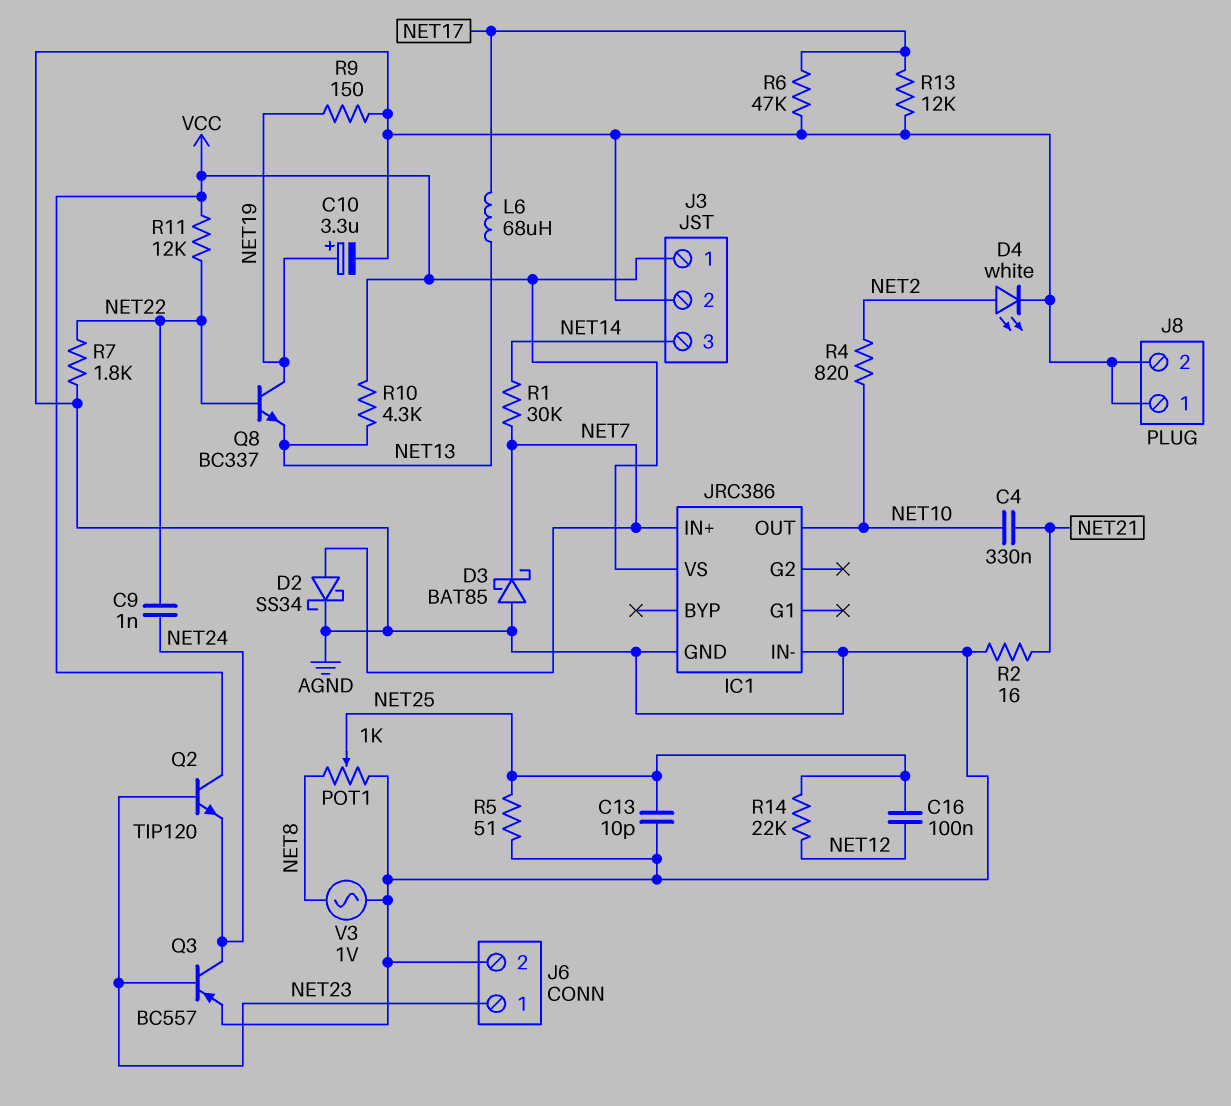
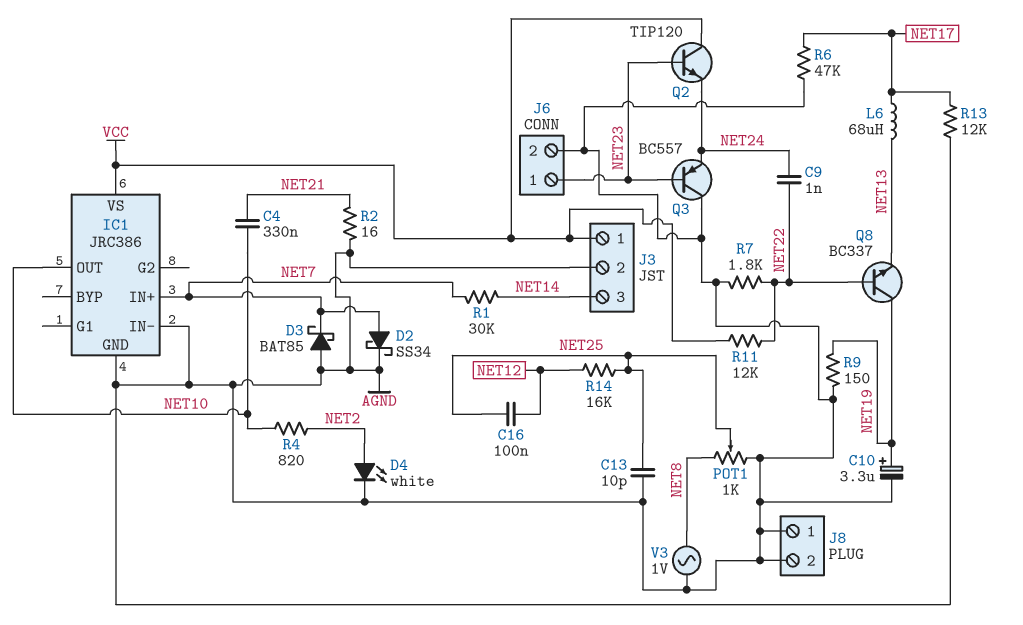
Q3: PNP BC557 (B NET23, C NET24, E AGND) -> PNP BC557 (B NET23, C AGND, E NET24)
R5: 51 (AGND, NET25) -> none
R10: 4.3k (NET13, VCC) -> none
R14: 22k (NET12, NET25) -> 16k (NET12, NET25)

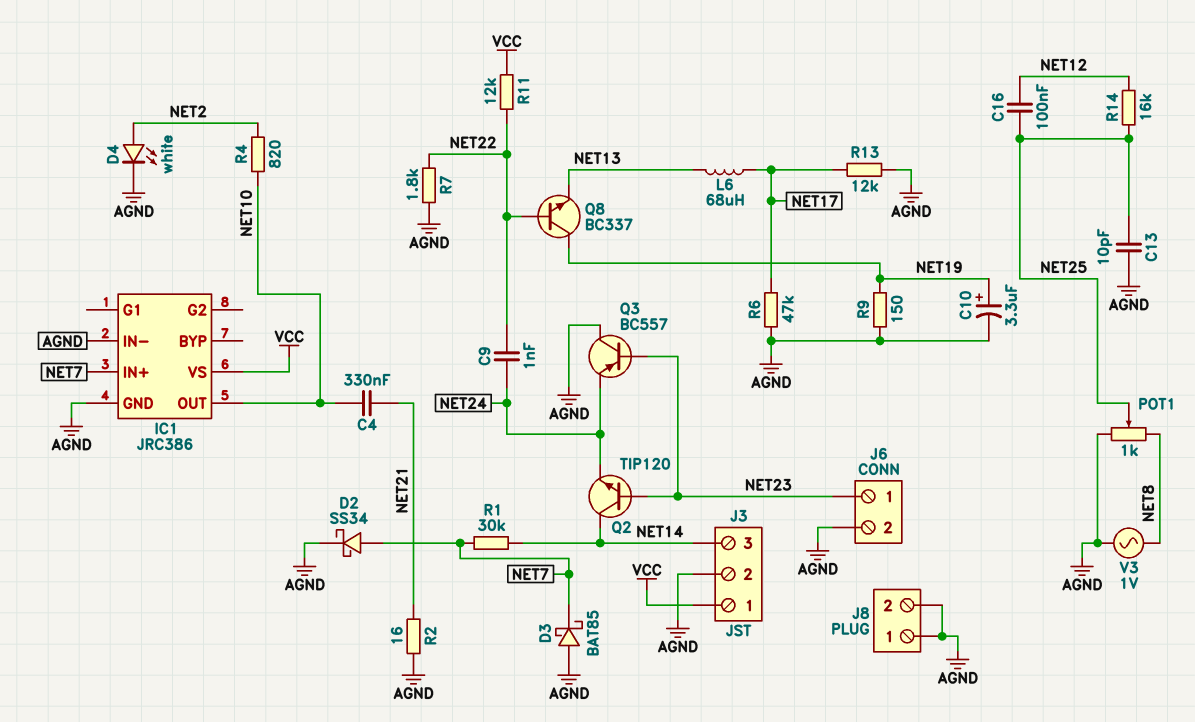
Q2: NPN TIP120 (B NET23, C VCC, E NET24) -> NPN TIP120 (B NET23, C NET14, E NET24)

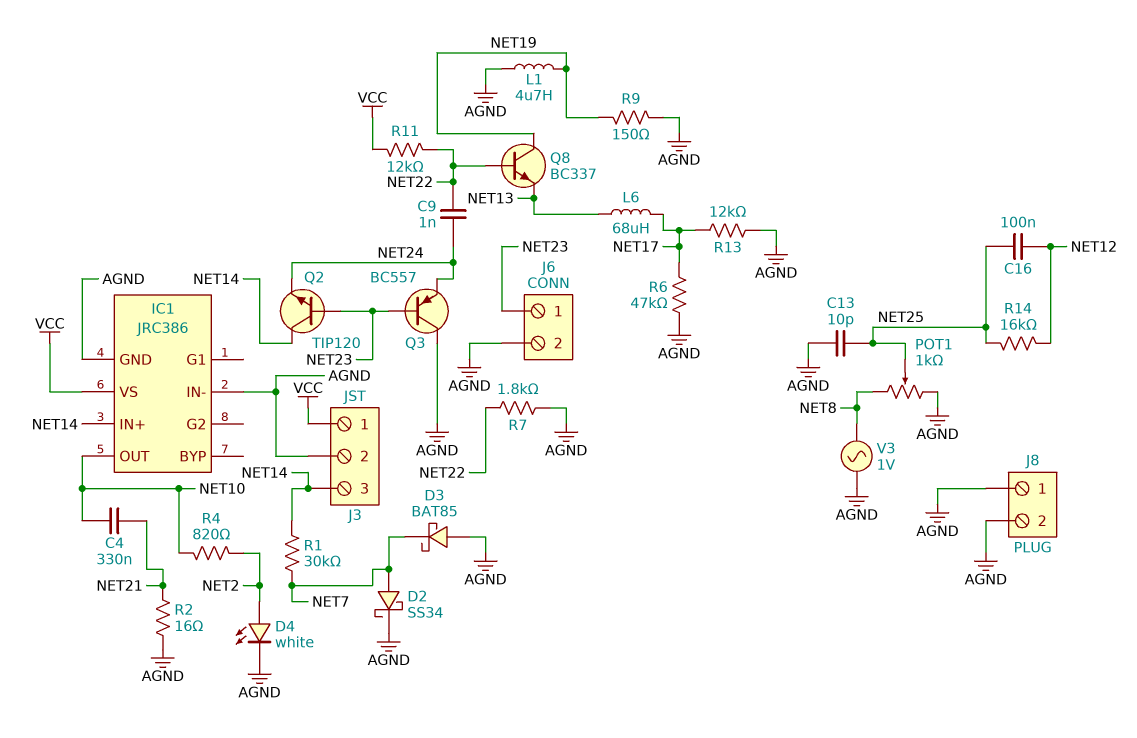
C10: 3.3uF (plus NET19, minus AGND) -> none
IC1 pin IN+: NET7 -> NET14
L1: none -> 4.7uH (AGND, NET19)

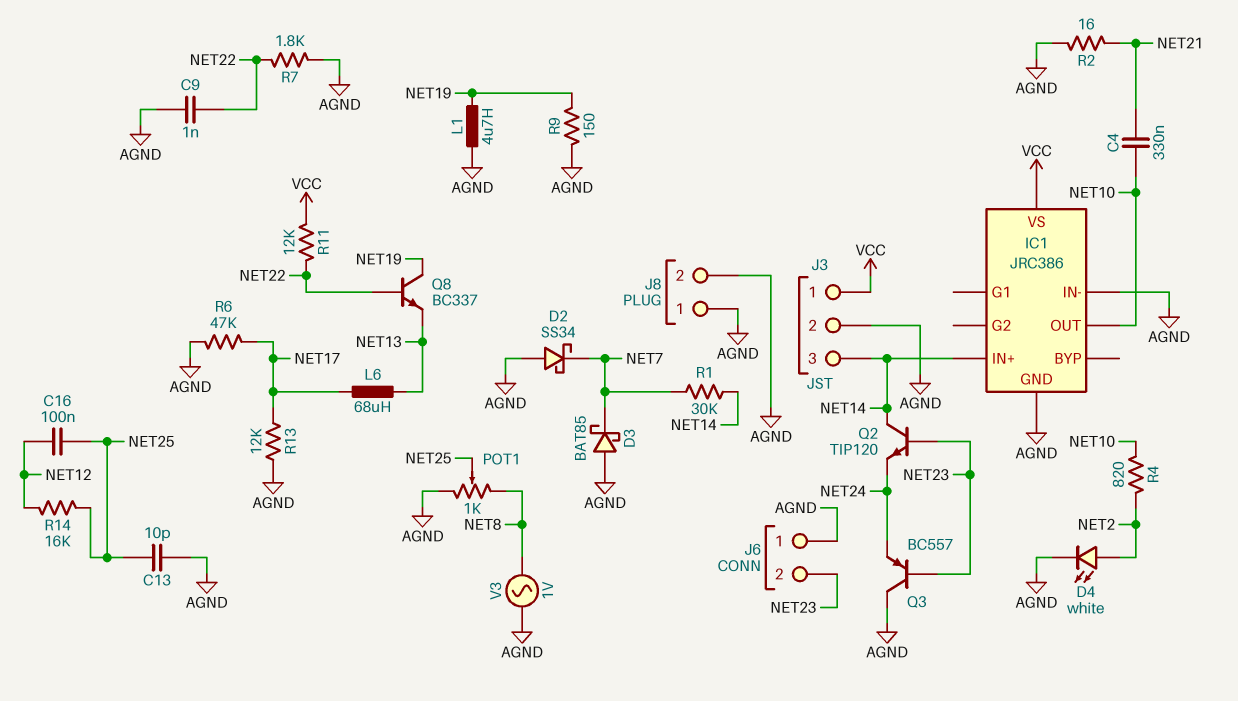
C9: 1nF (NET22, NET24) -> 1nF (AGND, NET22)
D2: schottky SS34 (A NET7, K AGND) -> schottky SS34 (A AGND, K NET7)
J6 pin 1: NET23 -> AGND
J6 pin 2: AGND -> NET23

